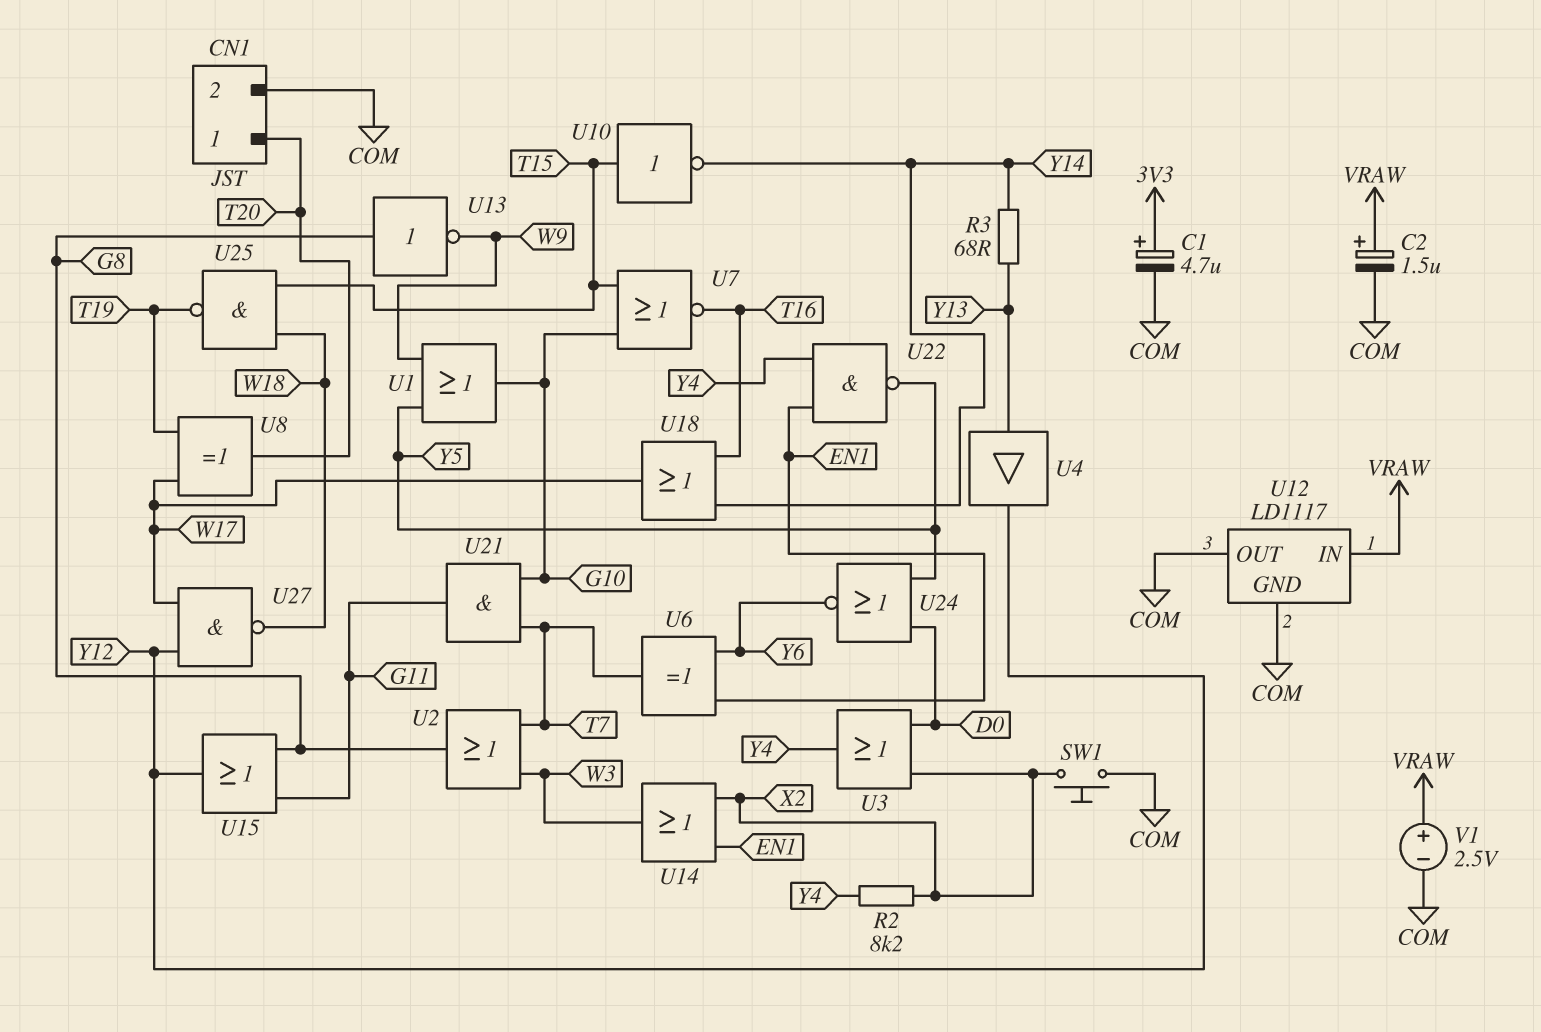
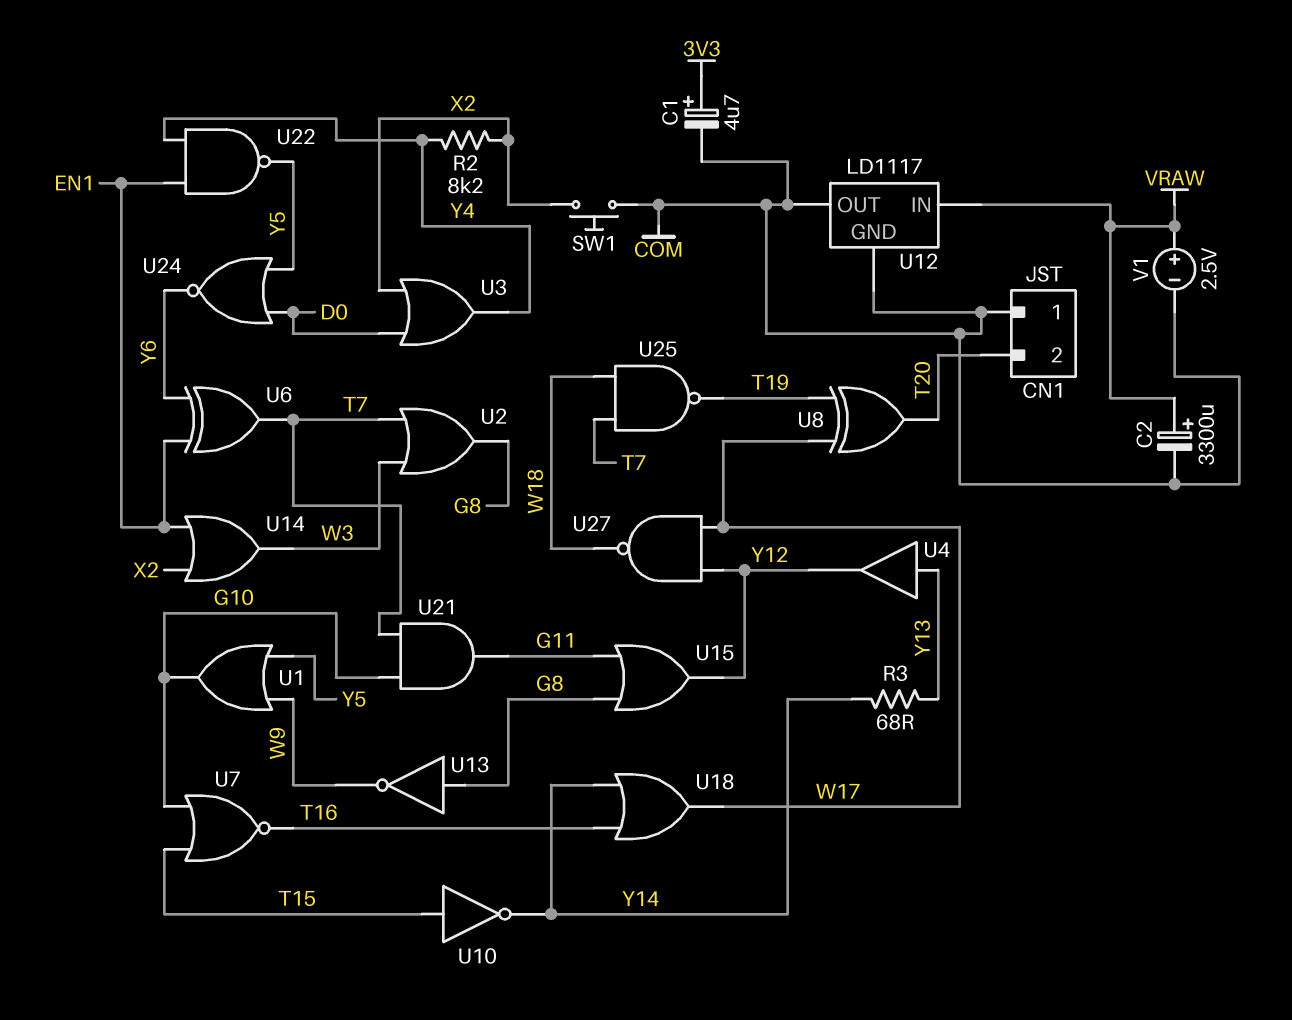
C2: 1.5uF (plus VRAW, minus COM) -> 3300uF (plus VRAW, minus COM)
CN1 pin 1: T20 -> COM
CN1 pin 2: COM -> T20
U25: NAND (in T15, in W18, out T19) -> NAND (in T7, in W18, out T19)

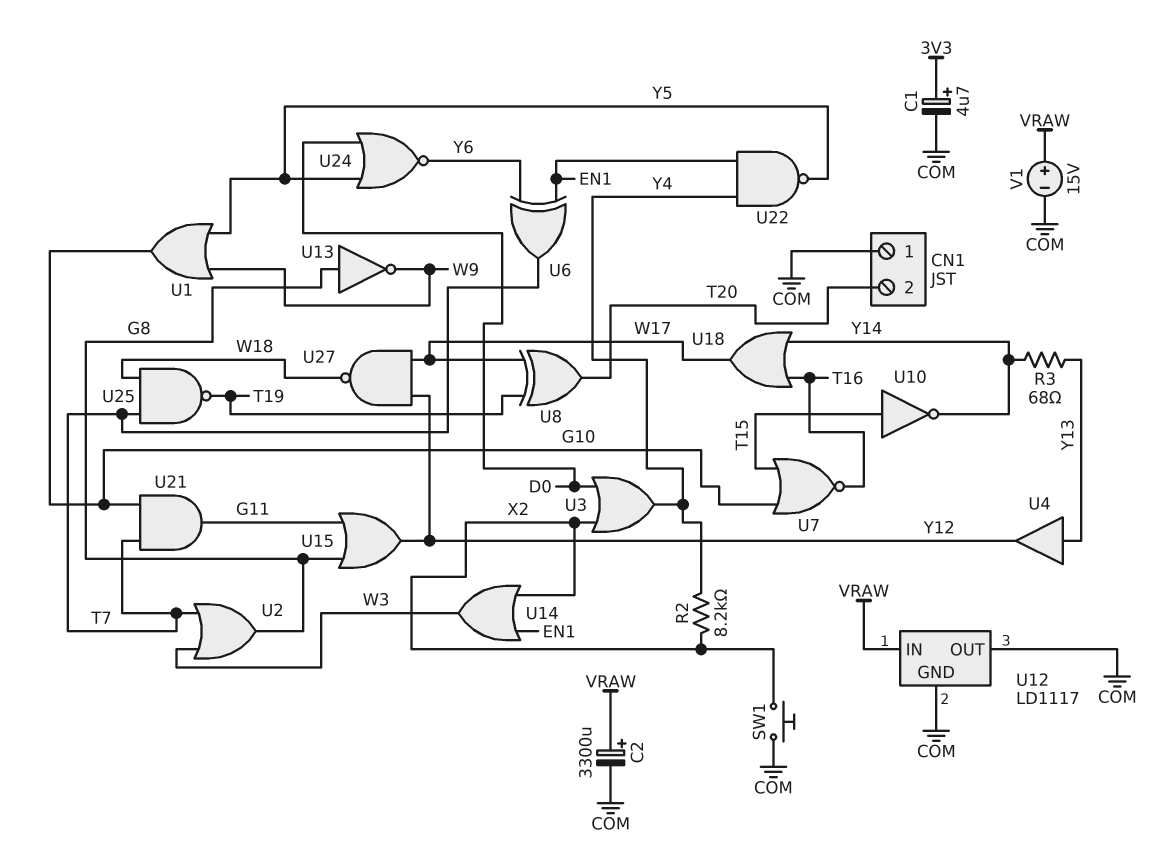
V1: 2.5V (plus VRAW, minus COM) -> 15V (plus VRAW, minus COM)

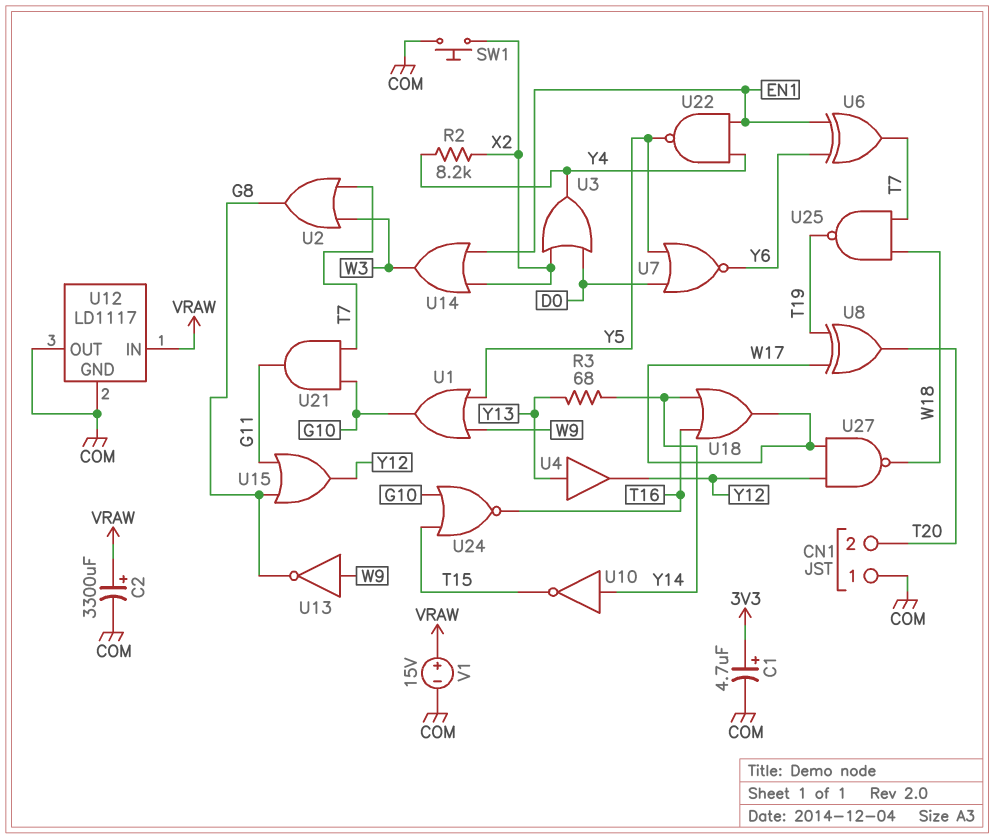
U7: NOR (in G10, in T15, out T16) -> NOR (in D0, in Y5, out Y6)
U10: NOT (in T15, out Y14) -> NOT (in Y14, out T15)
U13: NOT (in G8, out W9) -> NOT (in W9, out G8)
U24: NOR (in D0, in Y5, out Y6) -> NOR (in G10, in T15, out T16)

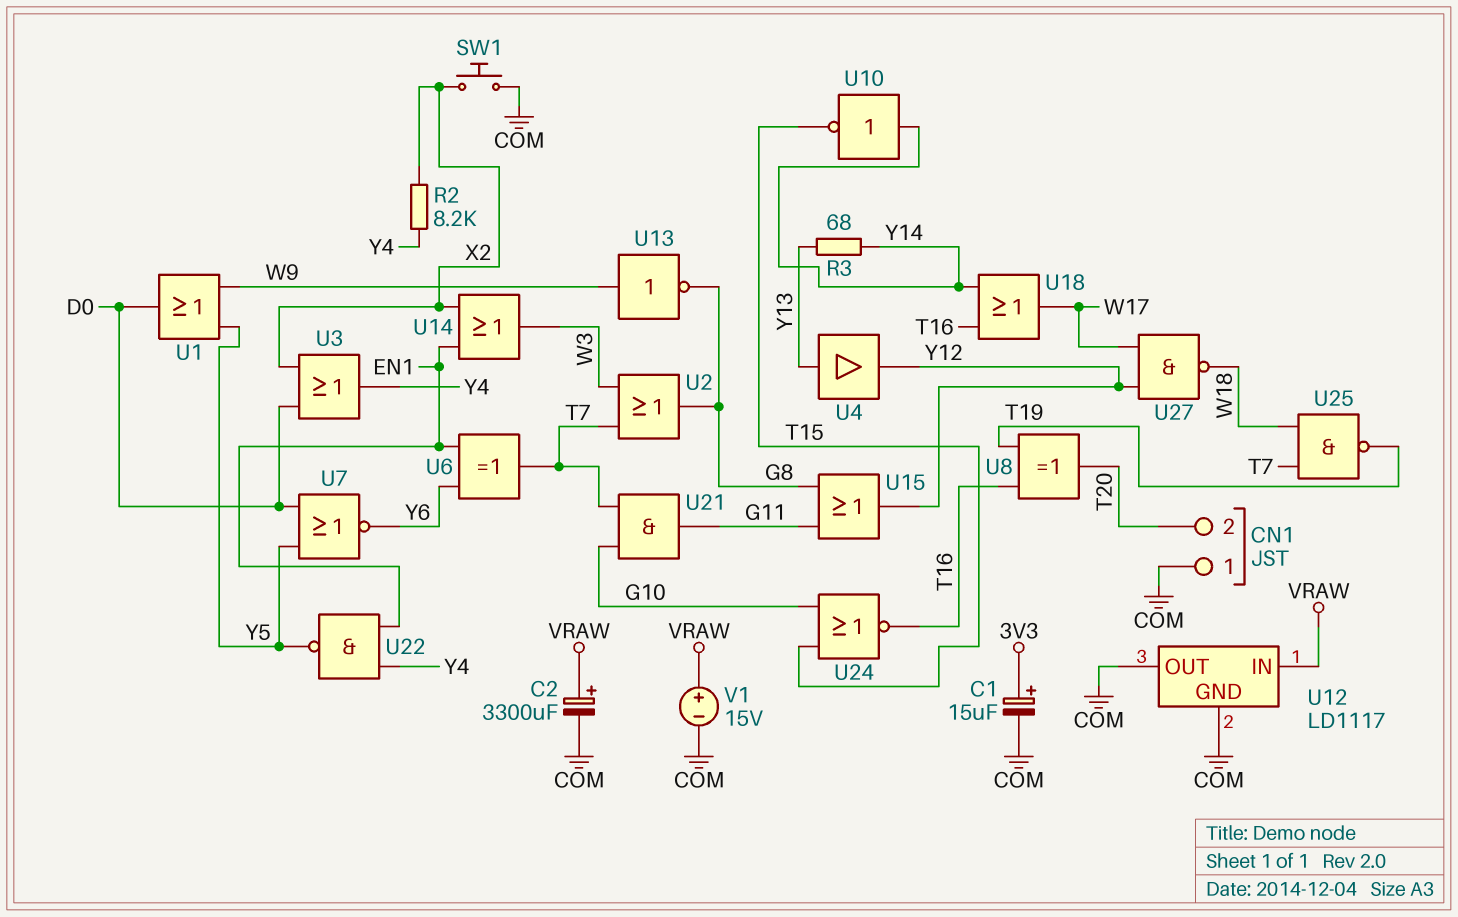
C1: 4.7uF (plus 3V3, minus COM) -> 15uF (plus 3V3, minus COM)
U1: OR (in W9, in Y5, out G10) -> OR (in W9, in Y5, out D0)
U8: XOR (in T19, in W17, out T20) -> XOR (in T16, in T19, out T20)

